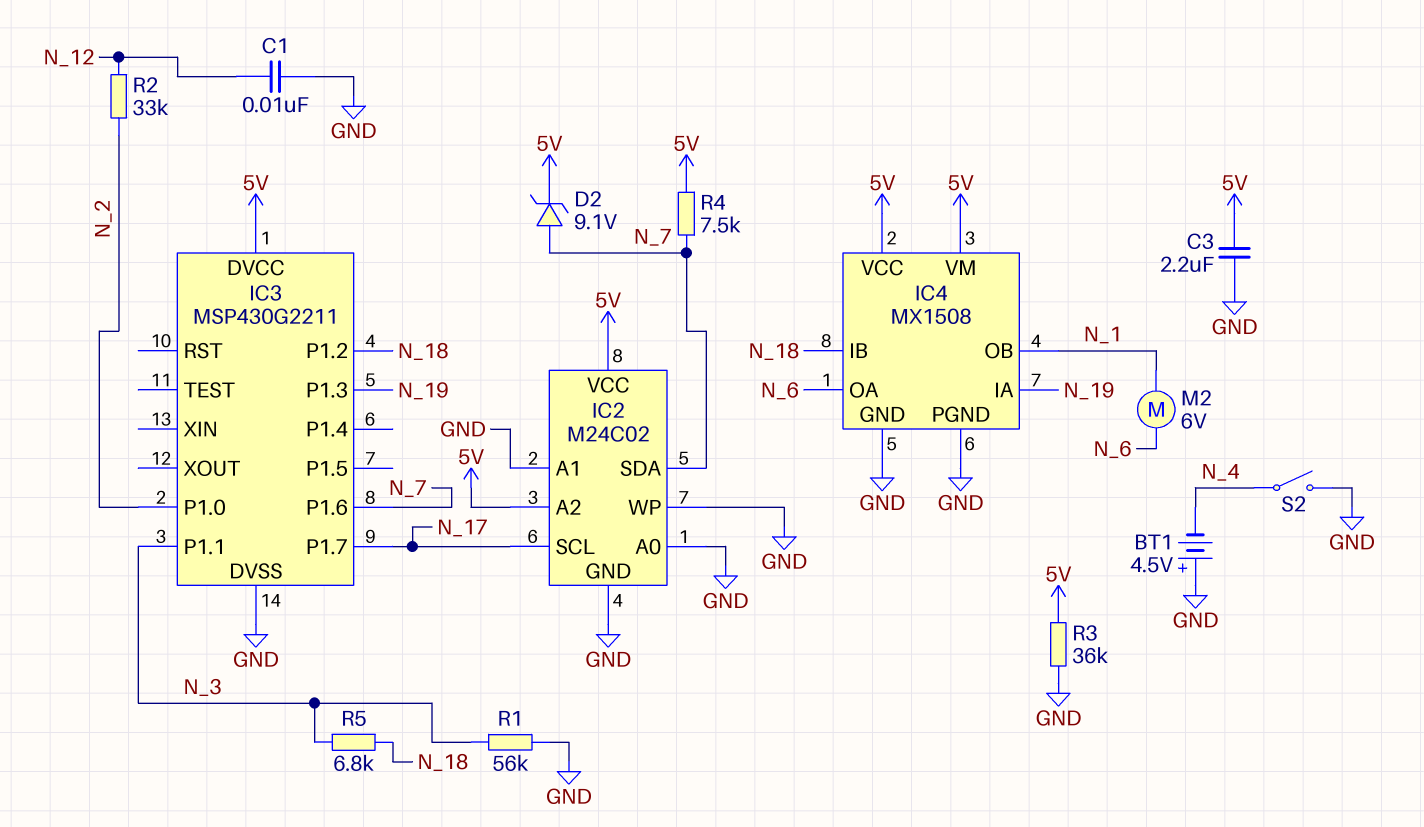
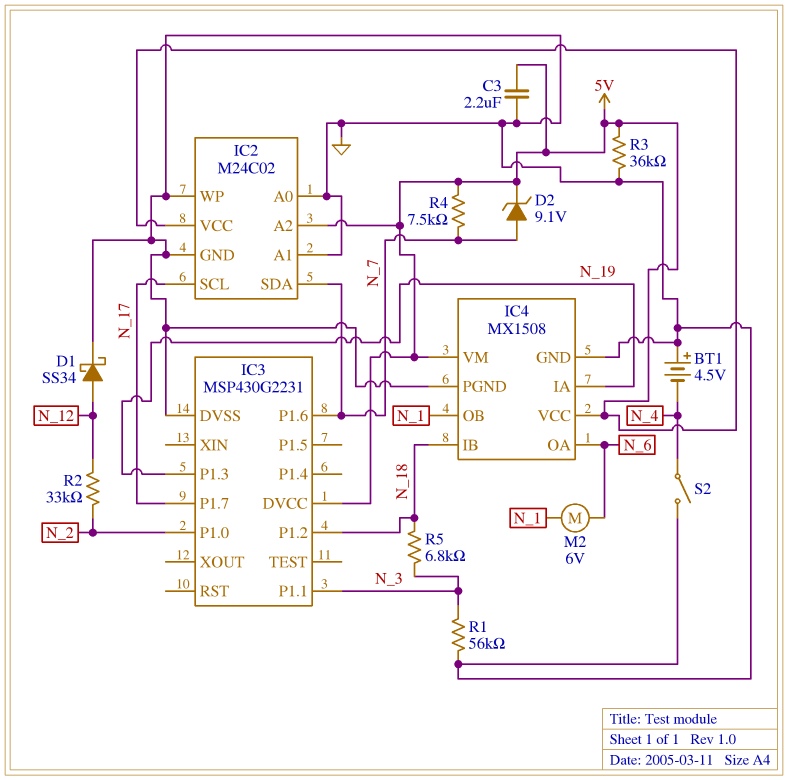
C1: 10nF (GND, N_12) -> none
D1: none -> schottky SS34 (A N_12, K GND)
IC3: MSP430G2211 -> MSP430G2231

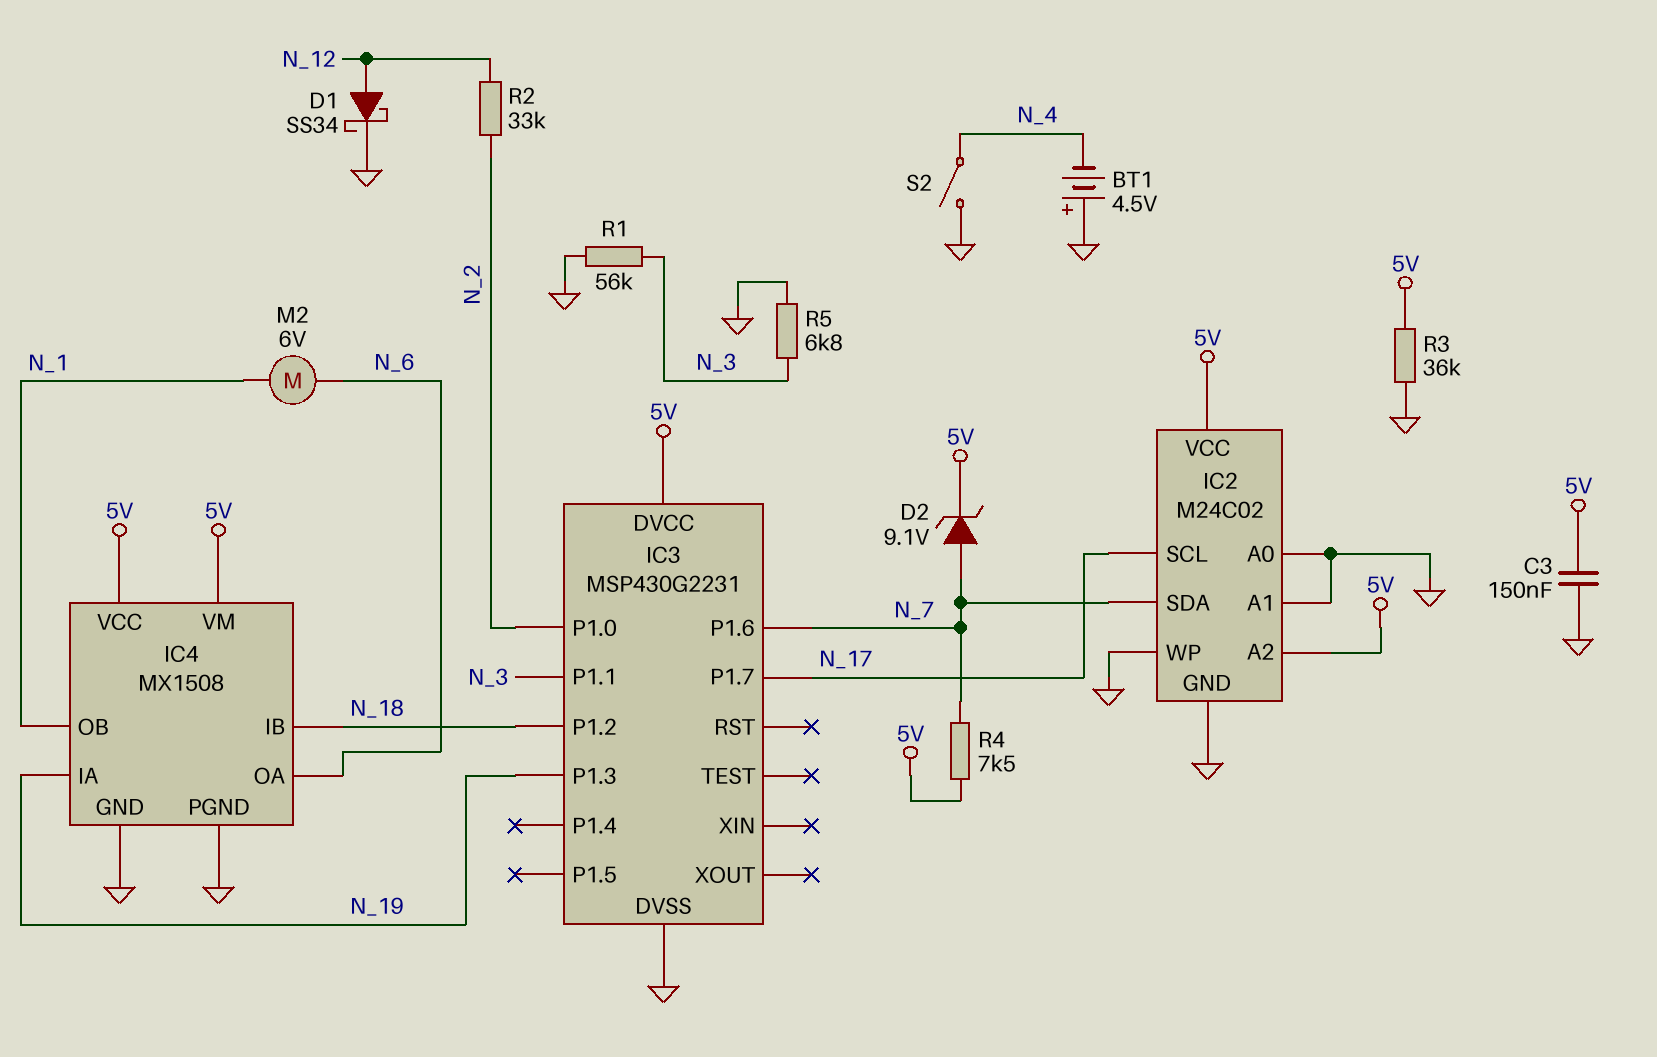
C3: 2.2uF (5V, GND) -> 150nF (5V, GND)
R5: 6.8k (N_3, N_18) -> 6.8k (GND, N_3)

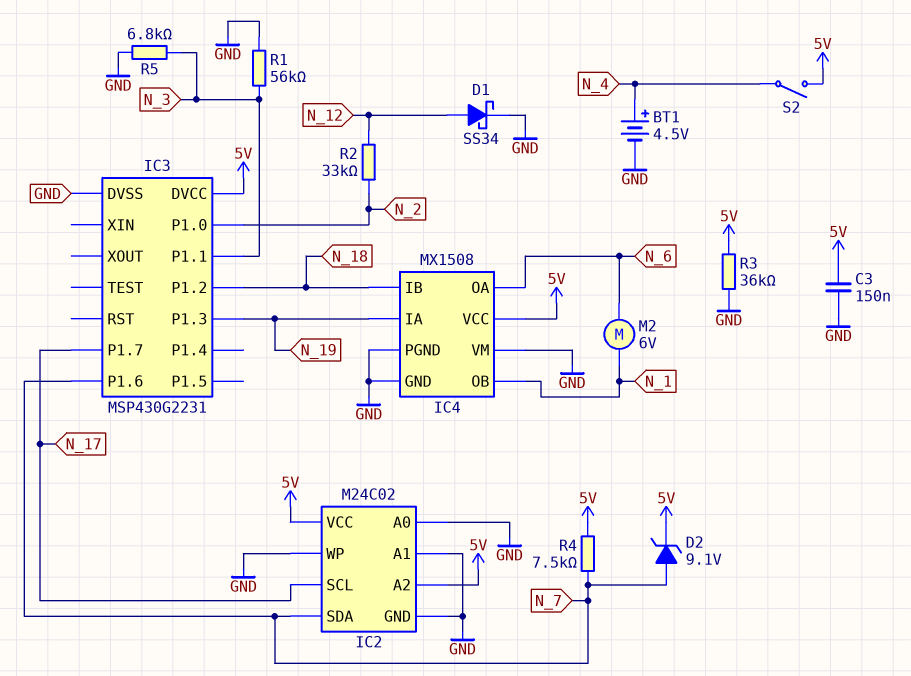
BT1: 4.5V (plus GND, minus N_4) -> 4.5V (plus N_4, minus GND)
IC4 pin VM: 5V -> GND
S2: switch (GND, N_4) -> switch (5V, N_4)

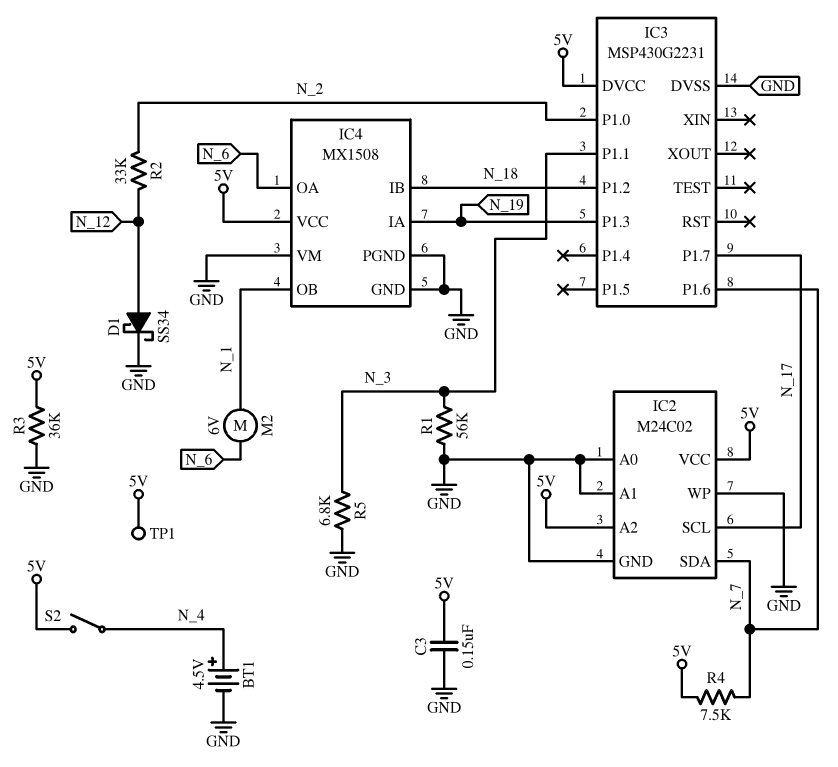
D2: zener 9.1V (A N_7, K 5V) -> none
TP1: none -> test point (5V)

